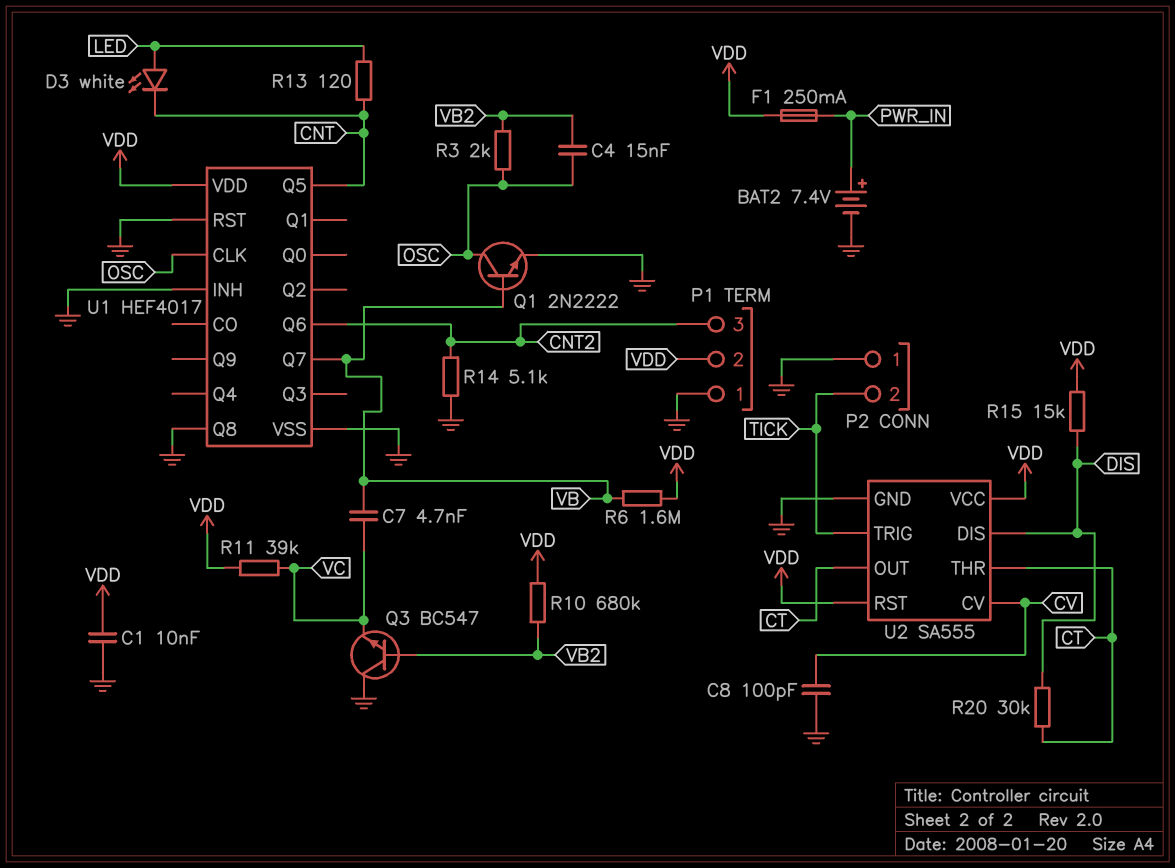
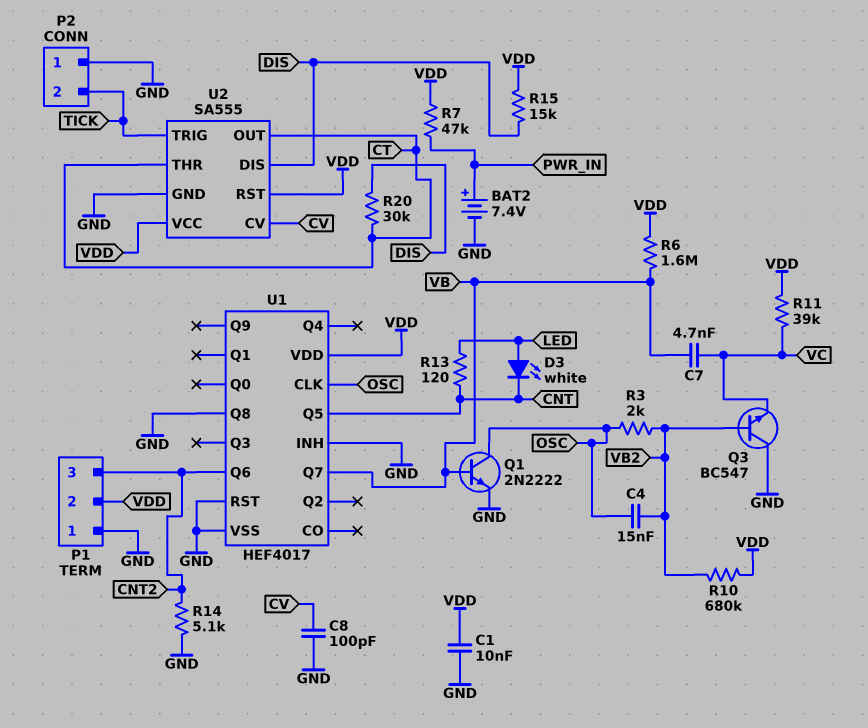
F1: 250mA (PWR_IN, VDD) -> none
R7: none -> 47k (PWR_IN, VDD)

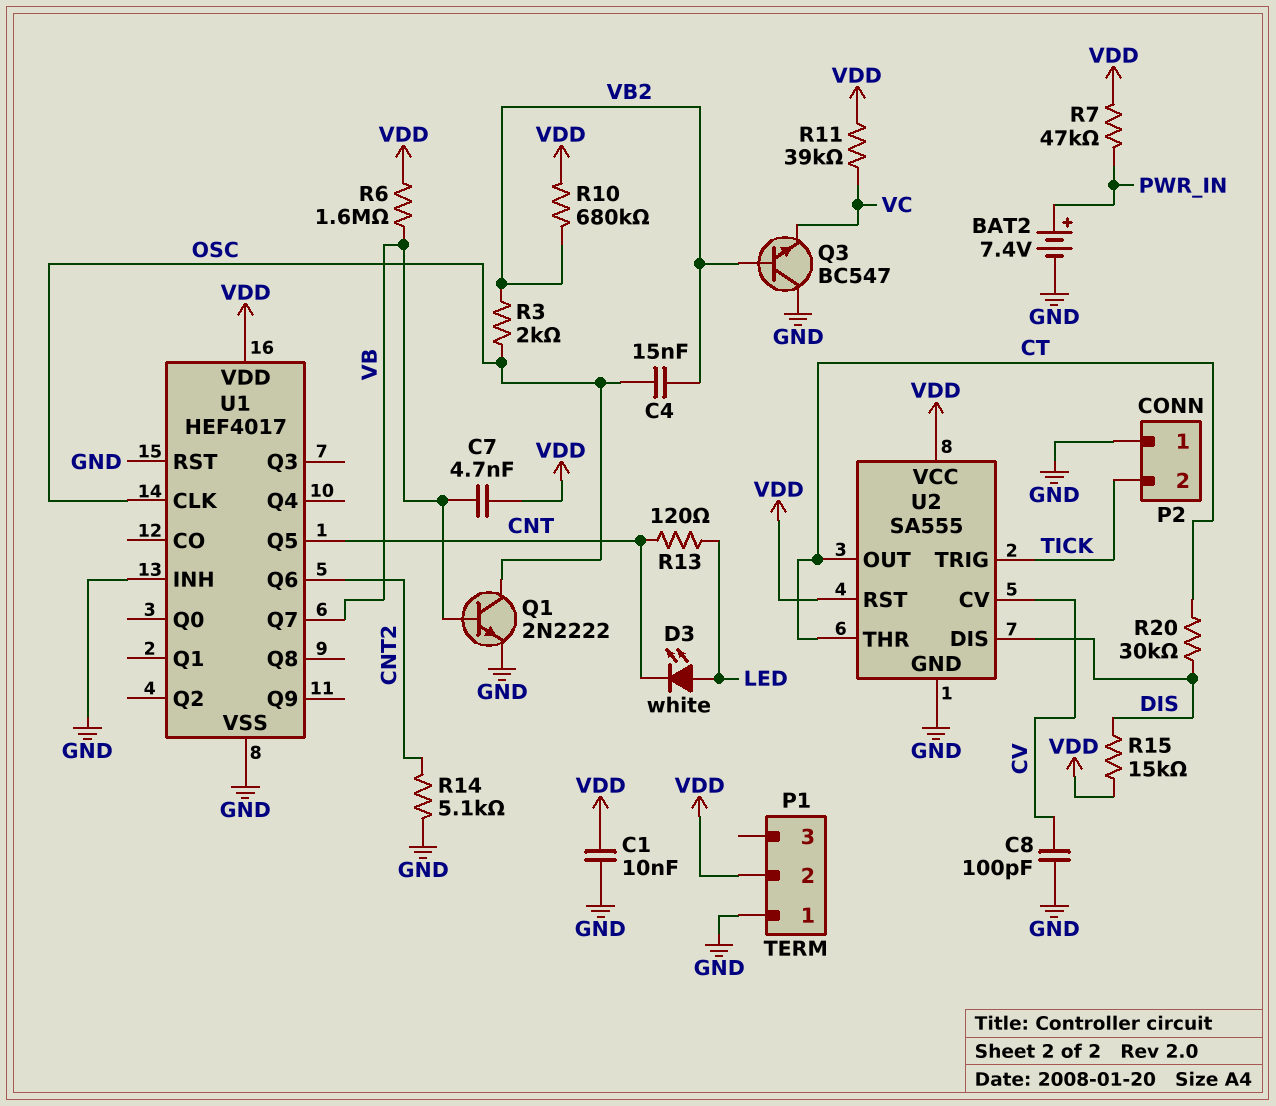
C7: 4.7nF (VB, VC) -> 4.7nF (VB, VDD)
P1 pin 3: CNT2 -> none
U1 pin Q8: GND -> none

